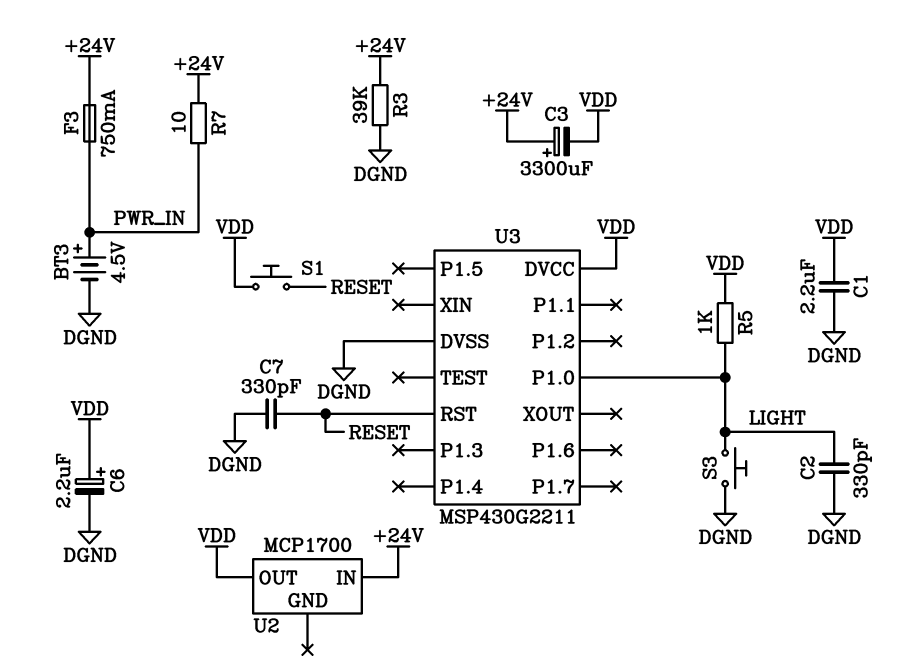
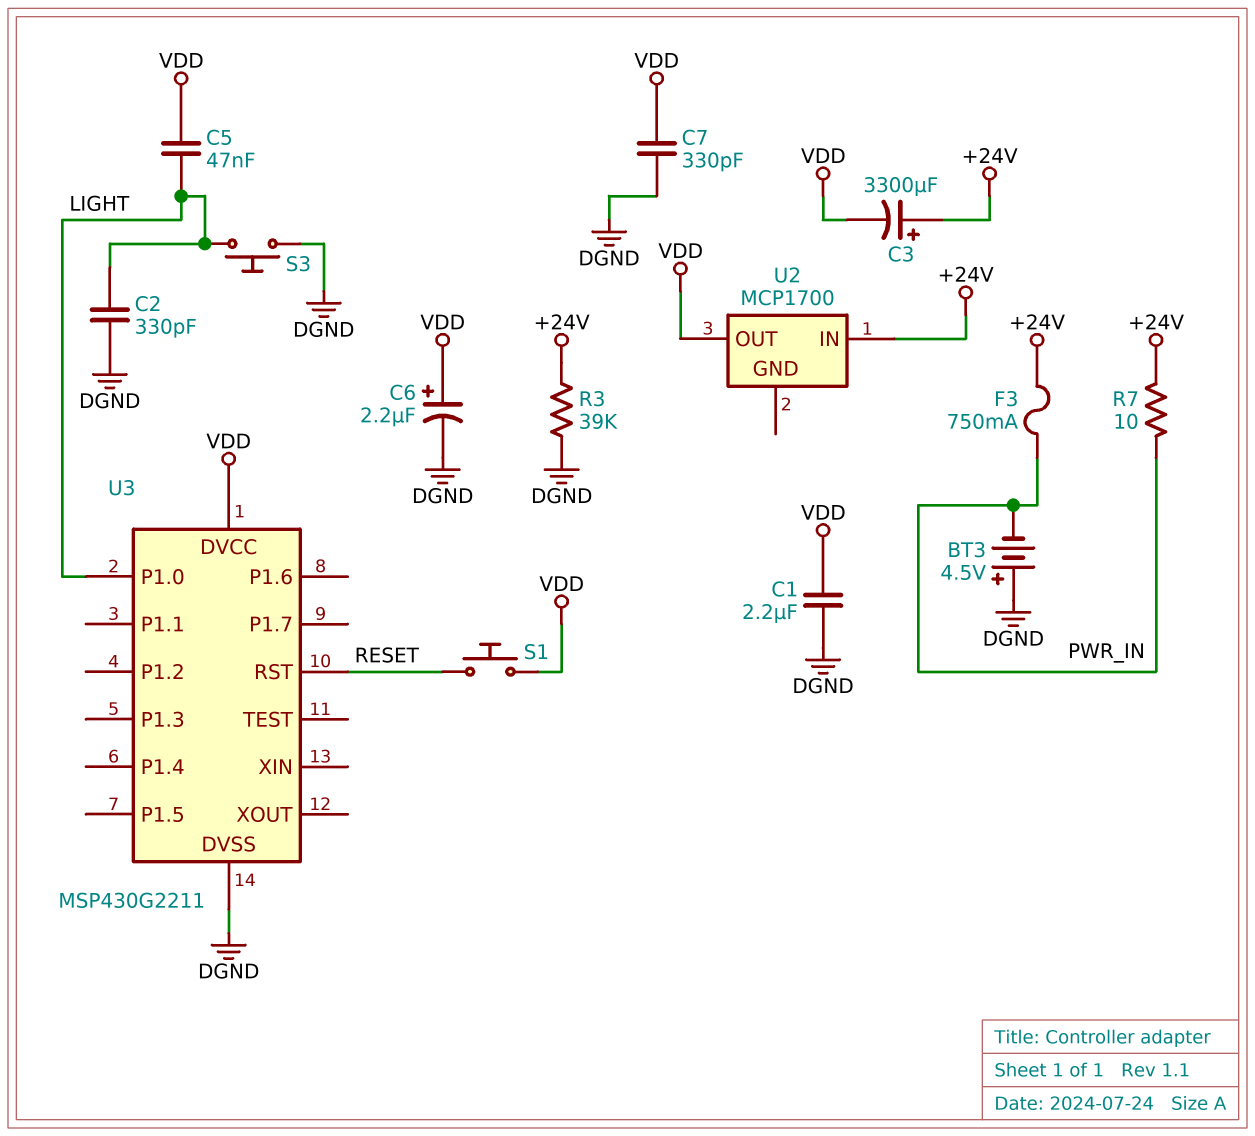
BT3: 4.5V (plus PWR_IN, minus DGND) -> 4.5V (plus DGND, minus PWR_IN)
C5: none -> 47nF (LIGHT, VDD)
C7: 330pF (DGND, RESET) -> 330pF (DGND, VDD)
R5: 1k (LIGHT, VDD) -> none

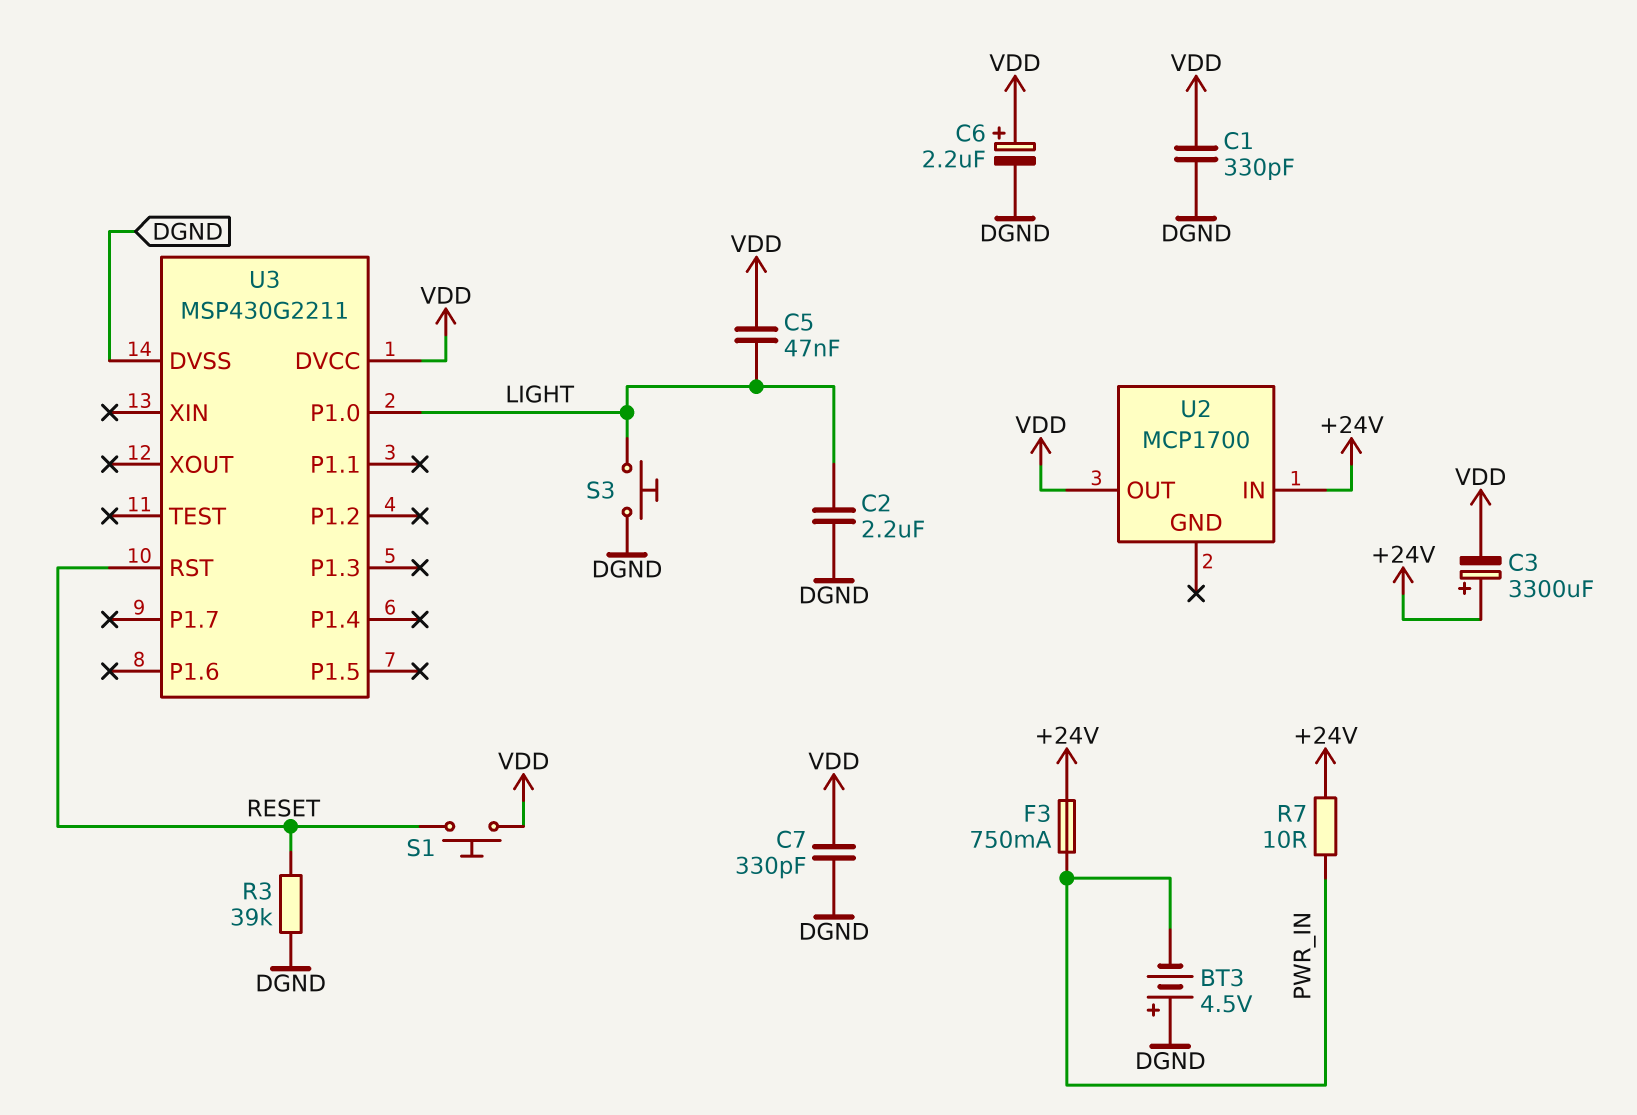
C1: 2.2uF (DGND, VDD) -> 330pF (DGND, VDD)
C2: 330pF (DGND, LIGHT) -> 2.2uF (DGND, LIGHT)
R3: 39k (+24V, DGND) -> 39k (DGND, RESET)

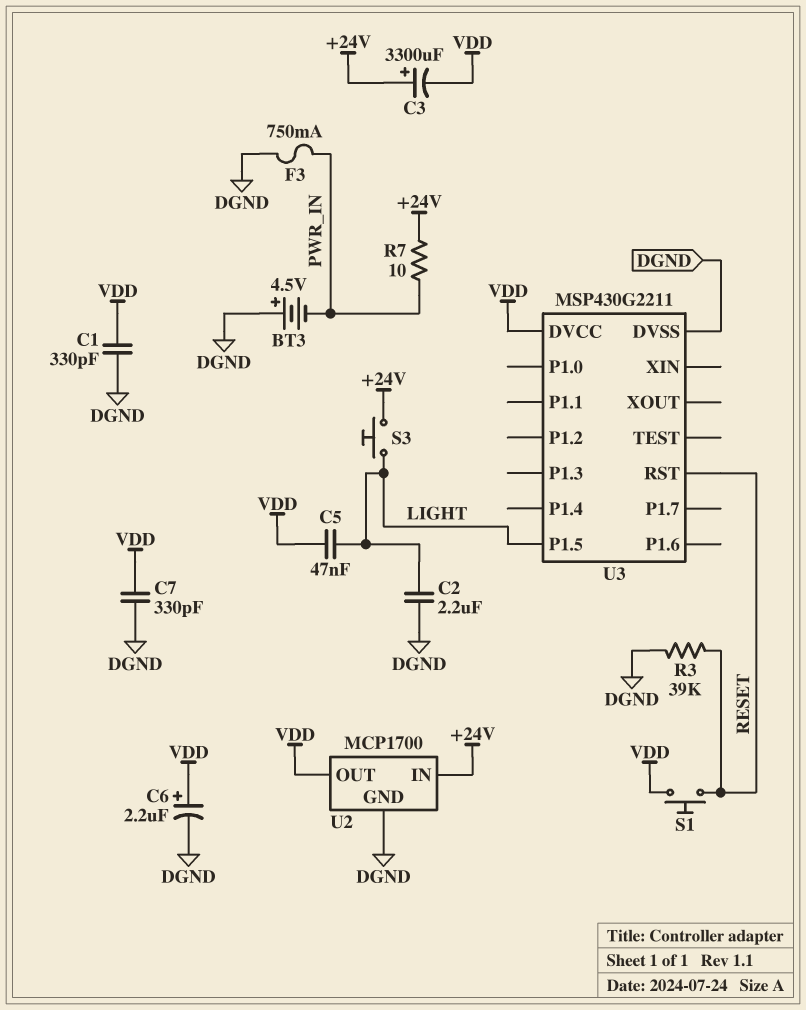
F3: 750mA (+24V, PWR_IN) -> 750mA (DGND, PWR_IN)
S3: button (DGND, LIGHT) -> button (+24V, LIGHT)
U2 pin GND: none -> DGND
U3 pin P1.0: LIGHT -> none
U3 pin P1.5: none -> LIGHT

